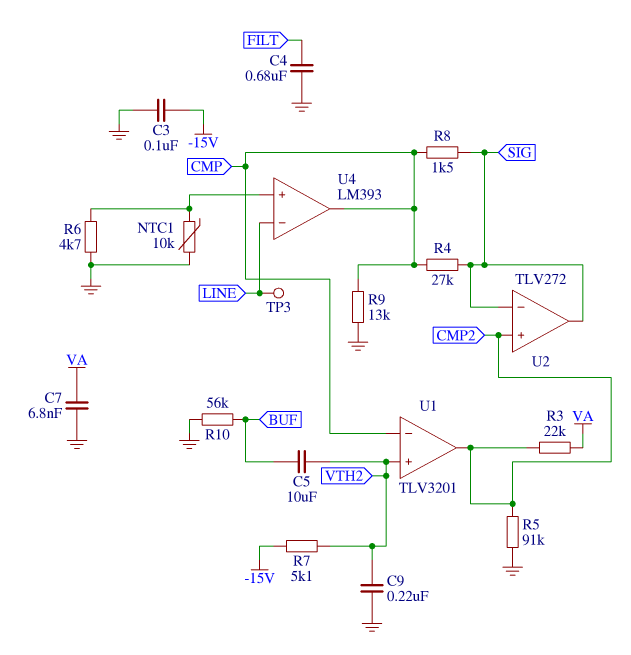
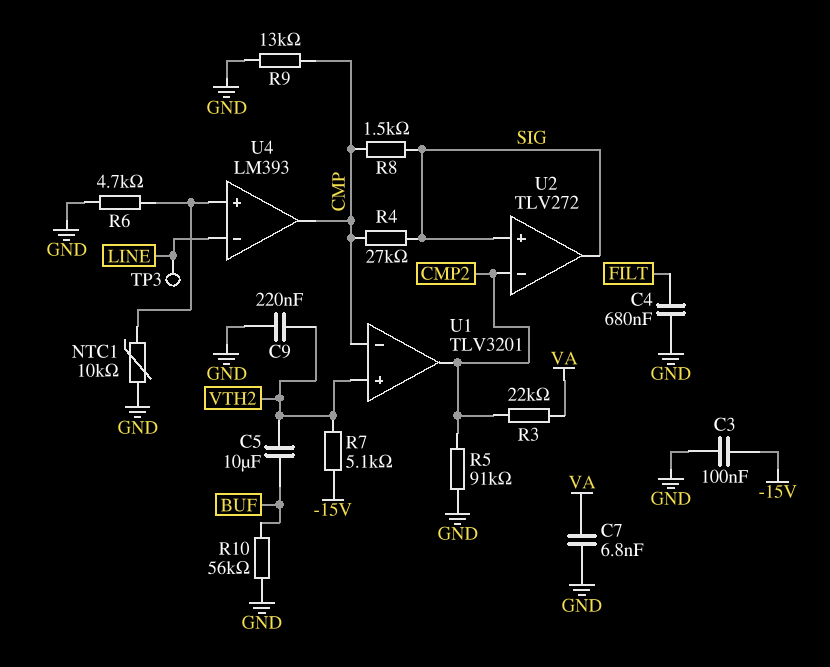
U2 pin in+: CMP2 -> SIG
U2 pin in-: SIG -> CMP2

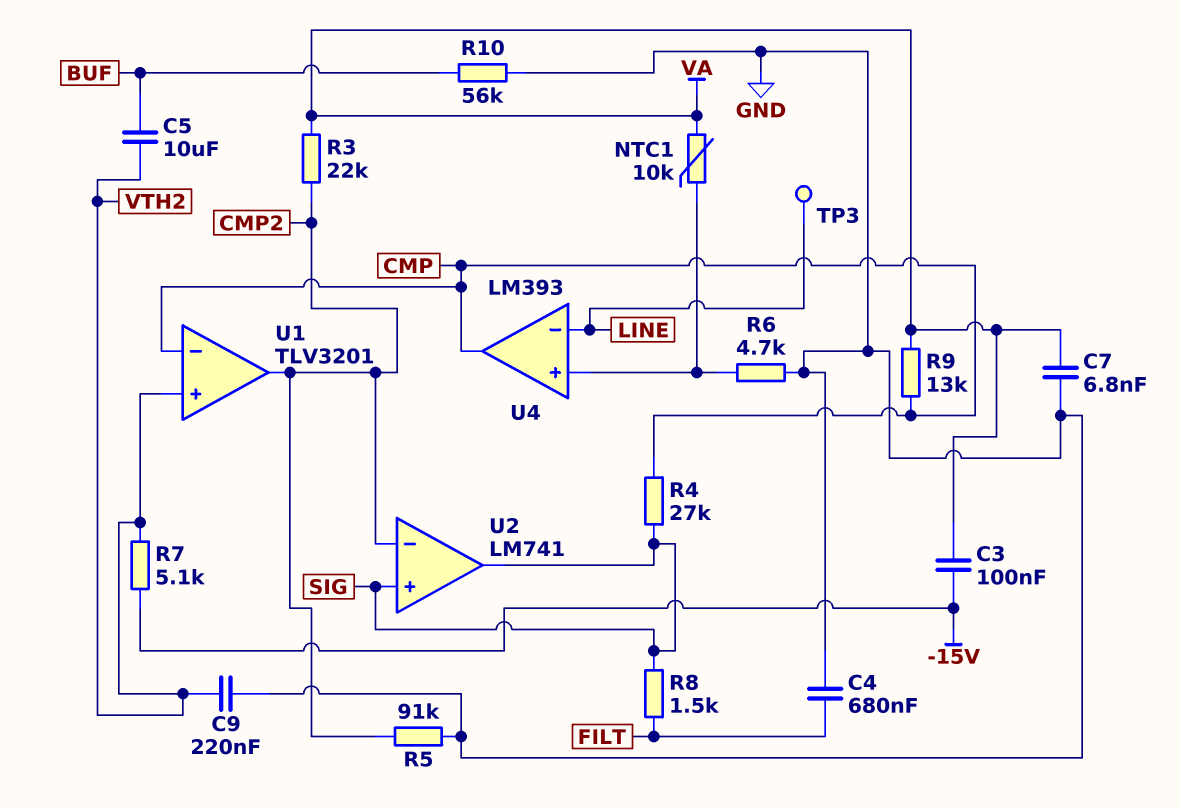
C3: 100nF (-15V, GND) -> 100nF (-15V, VA)
NTC1: 10k (GND, U4/in+) -> 10k (U4/in+, VA)
R8: 1.5k (CMP, SIG) -> 1.5k (FILT, SIG)
R9: 13k (CMP, GND) -> 13k (CMP, VA)
U2: TLV272 -> LM741

